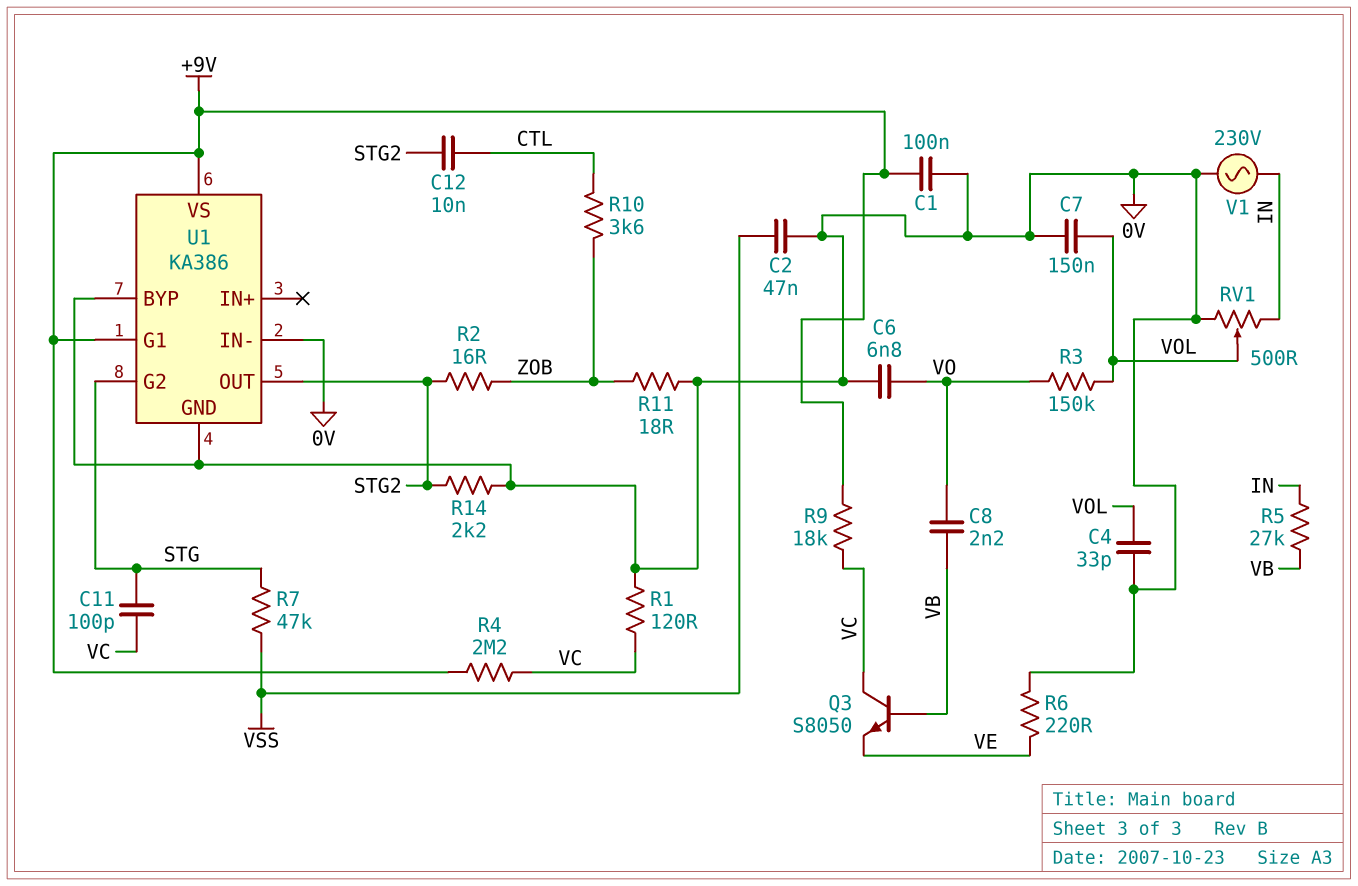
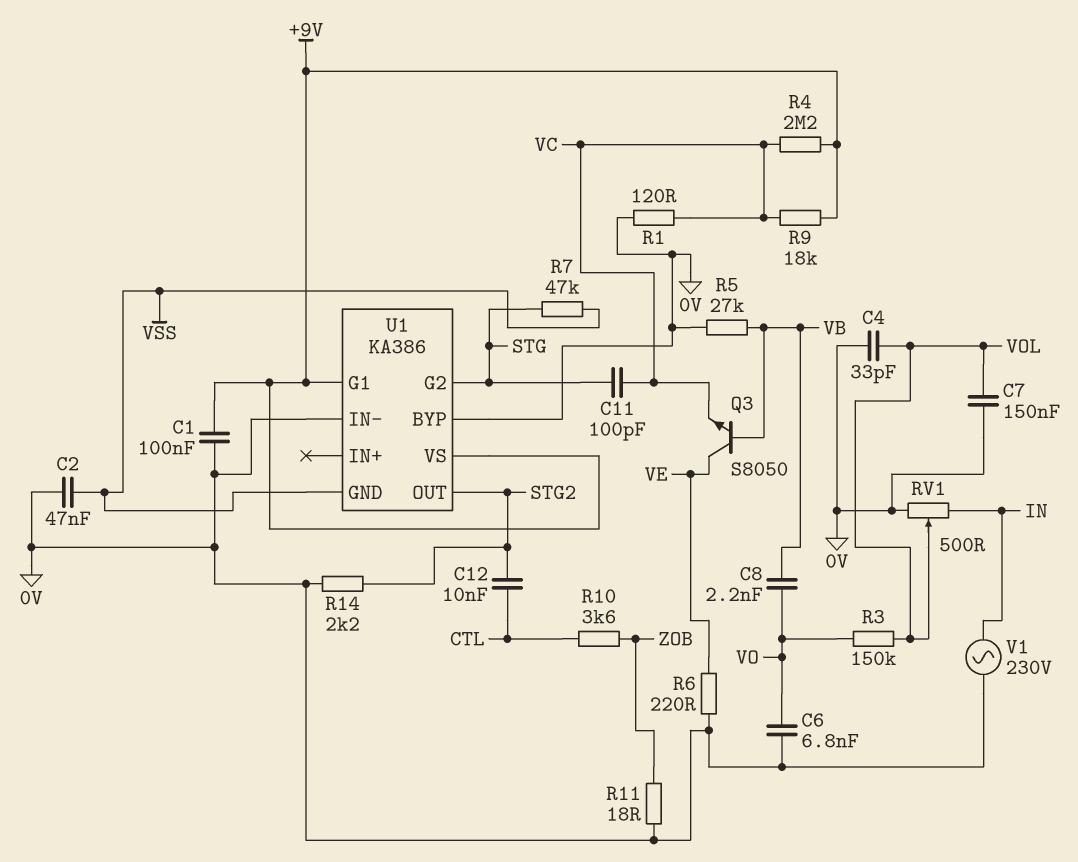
Q3: NPN S8050 (B VB, C VC, E VE) -> NPN S8050 (B VB, C VE, E VC)
R2: 16 (STG2, ZOB) -> none
R5: 27k (IN, VB) -> 27k (0V, VB)
U1 pin GND: 0V -> VSS

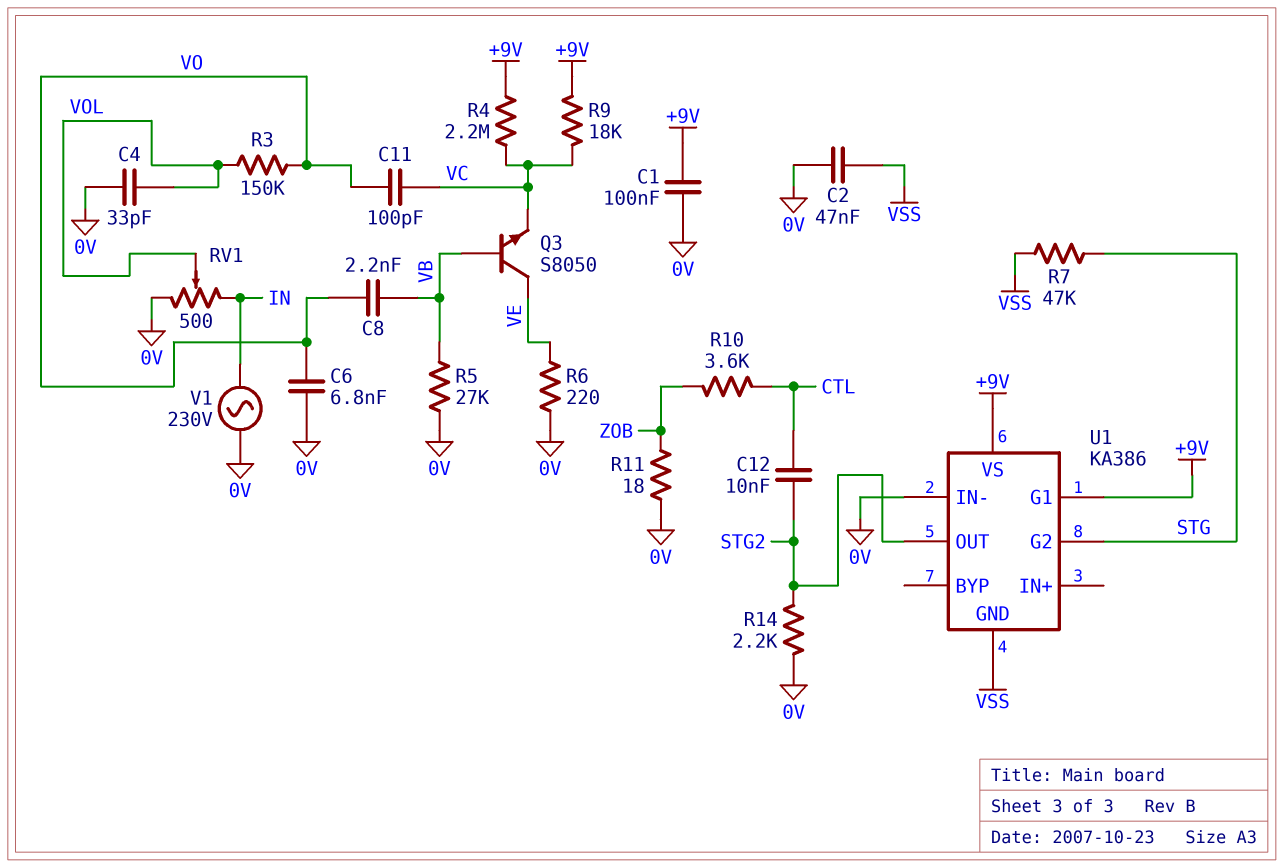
C7: 150nF (0V, VOL) -> none
C11: 100pF (STG, VC) -> 100pF (VC, VO)
R1: 120 (0V, VC) -> none
U1 pin BYP: 0V -> none

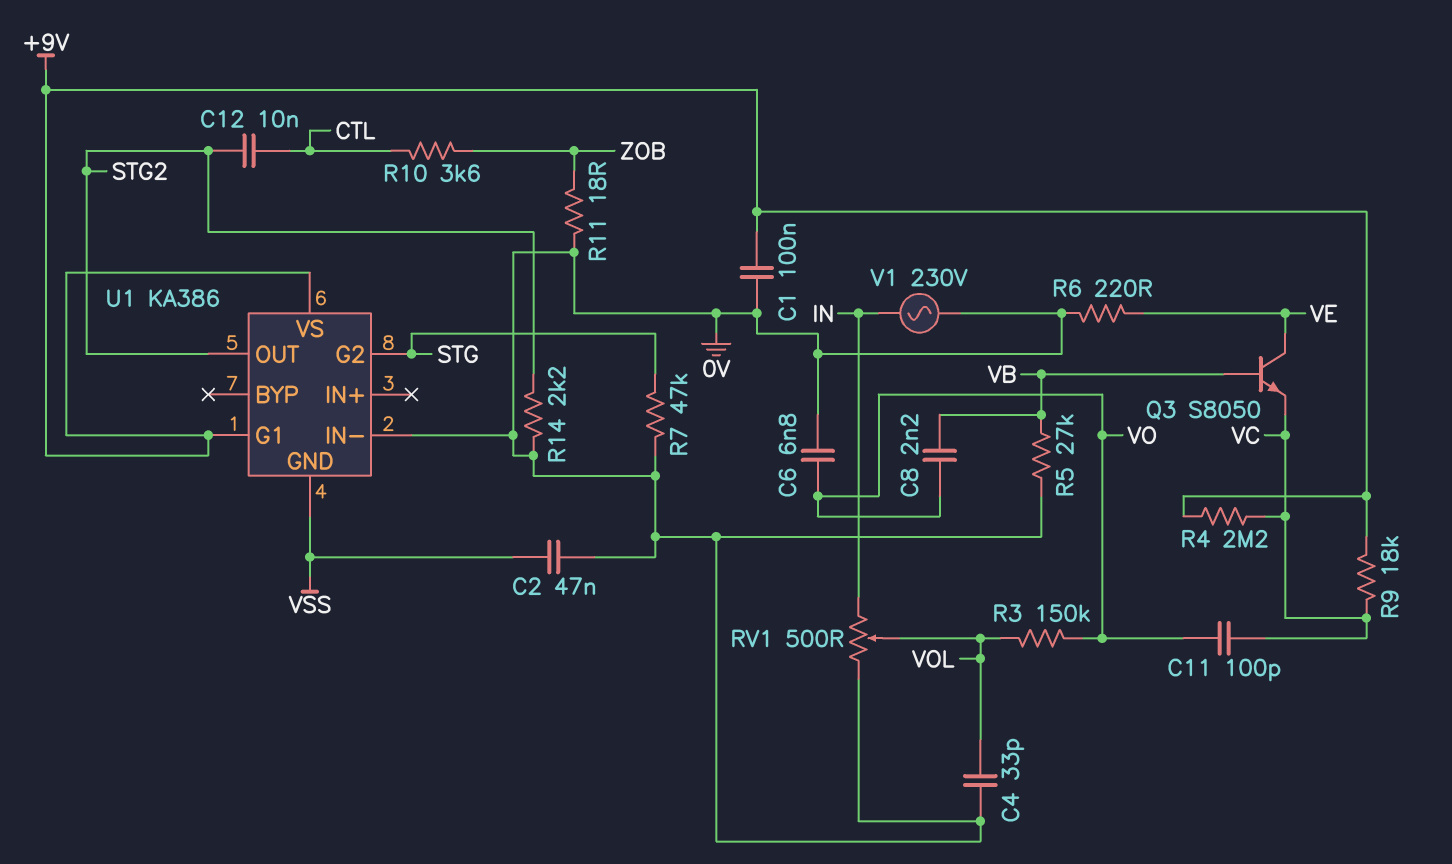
R7: 47k (STG, VSS) -> 47k (0V, STG)

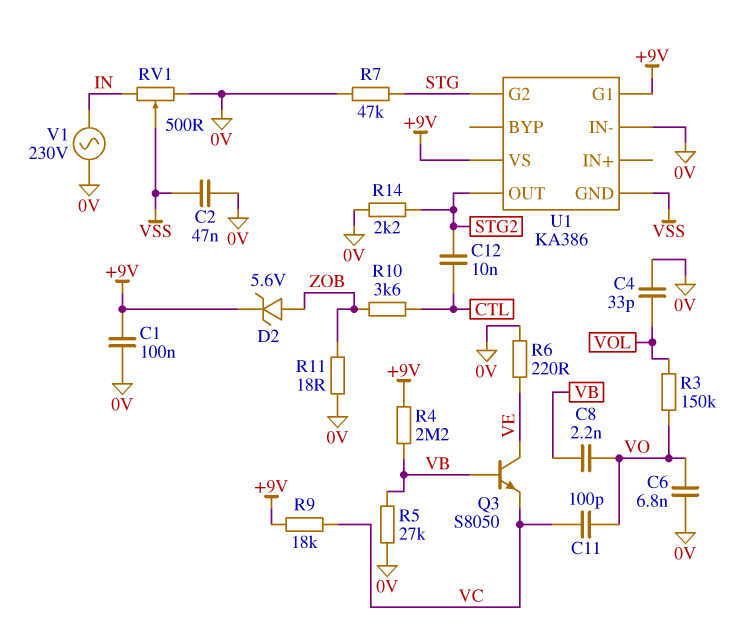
D2: none -> zener 5.6V (A ZOB, K +9V)
R4: 2.2M (+9V, VC) -> 2.2M (+9V, VB)
RV1: 500 (0V, IN, wiper VOL) -> 500 (0V, IN, wiper VSS)

